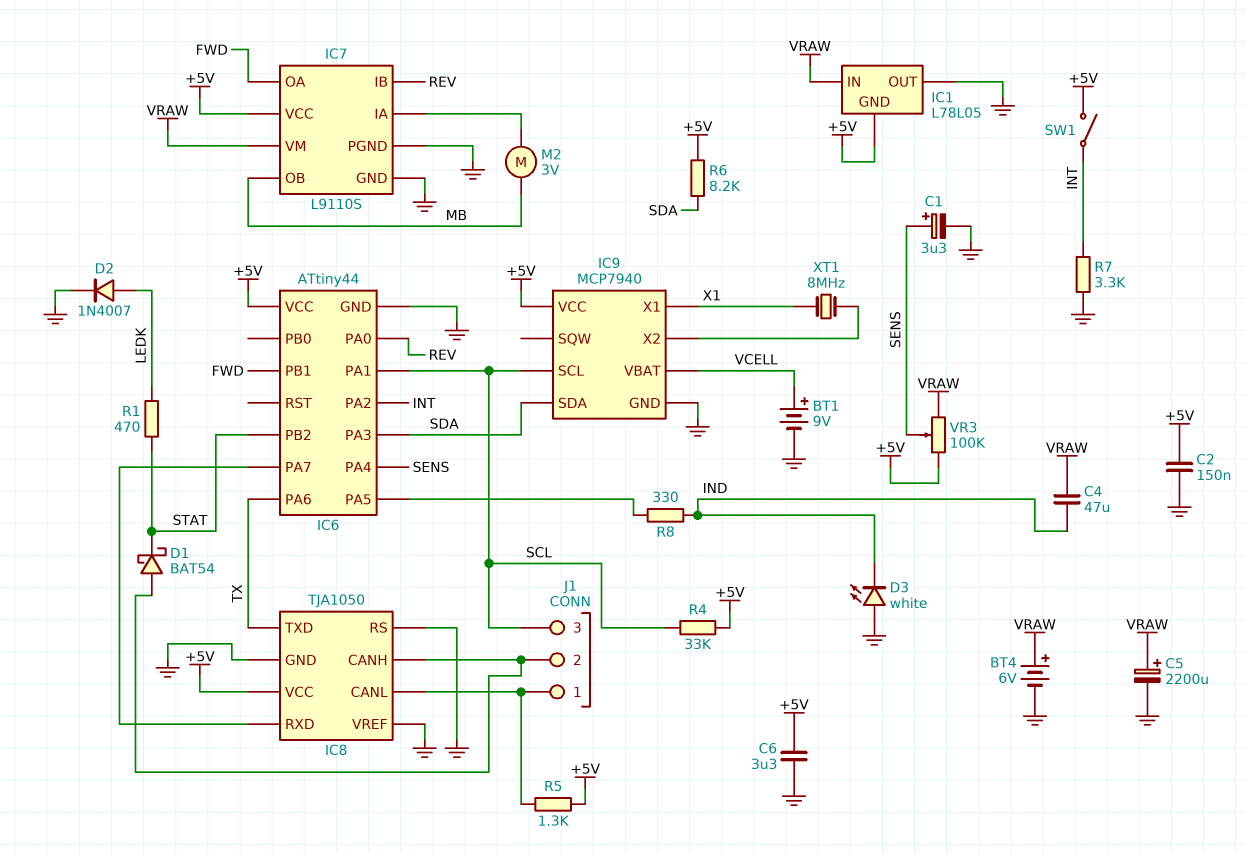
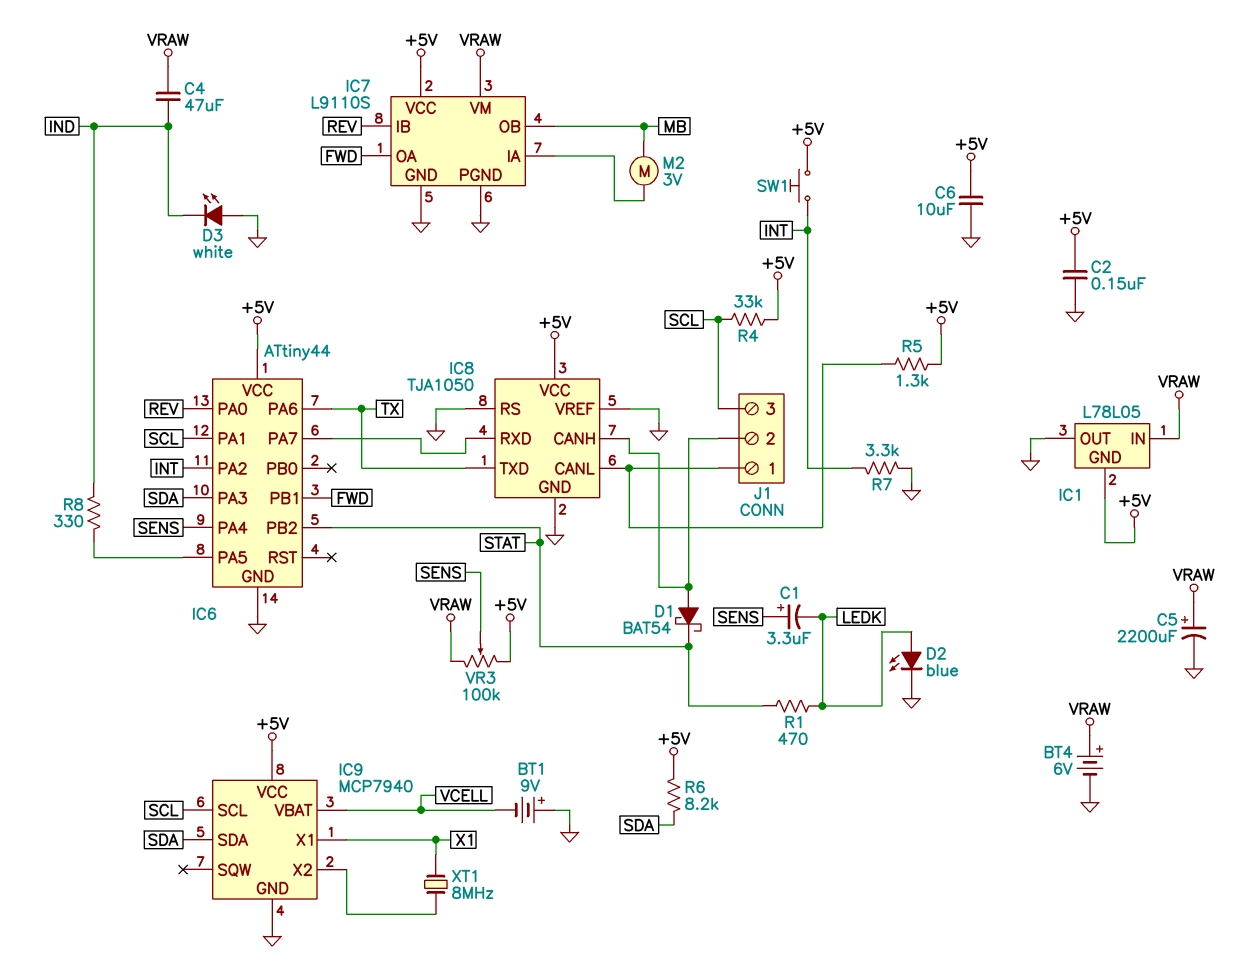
BT1: 9V (plus VCELL, minus GND) -> 9V (plus GND, minus VCELL)
C1: 3.3uF (plus SENS, minus GND) -> 3.3uF (plus SENS, minus LEDK)
C6: 3.3uF (+5V, GND) -> 10uF (+5V, GND)
D2: diode 1N4007 (A LEDK, K GND) -> LED blue (A LEDK, K GND)
SW1: switch (+5V, INT) -> button (+5V, INT)

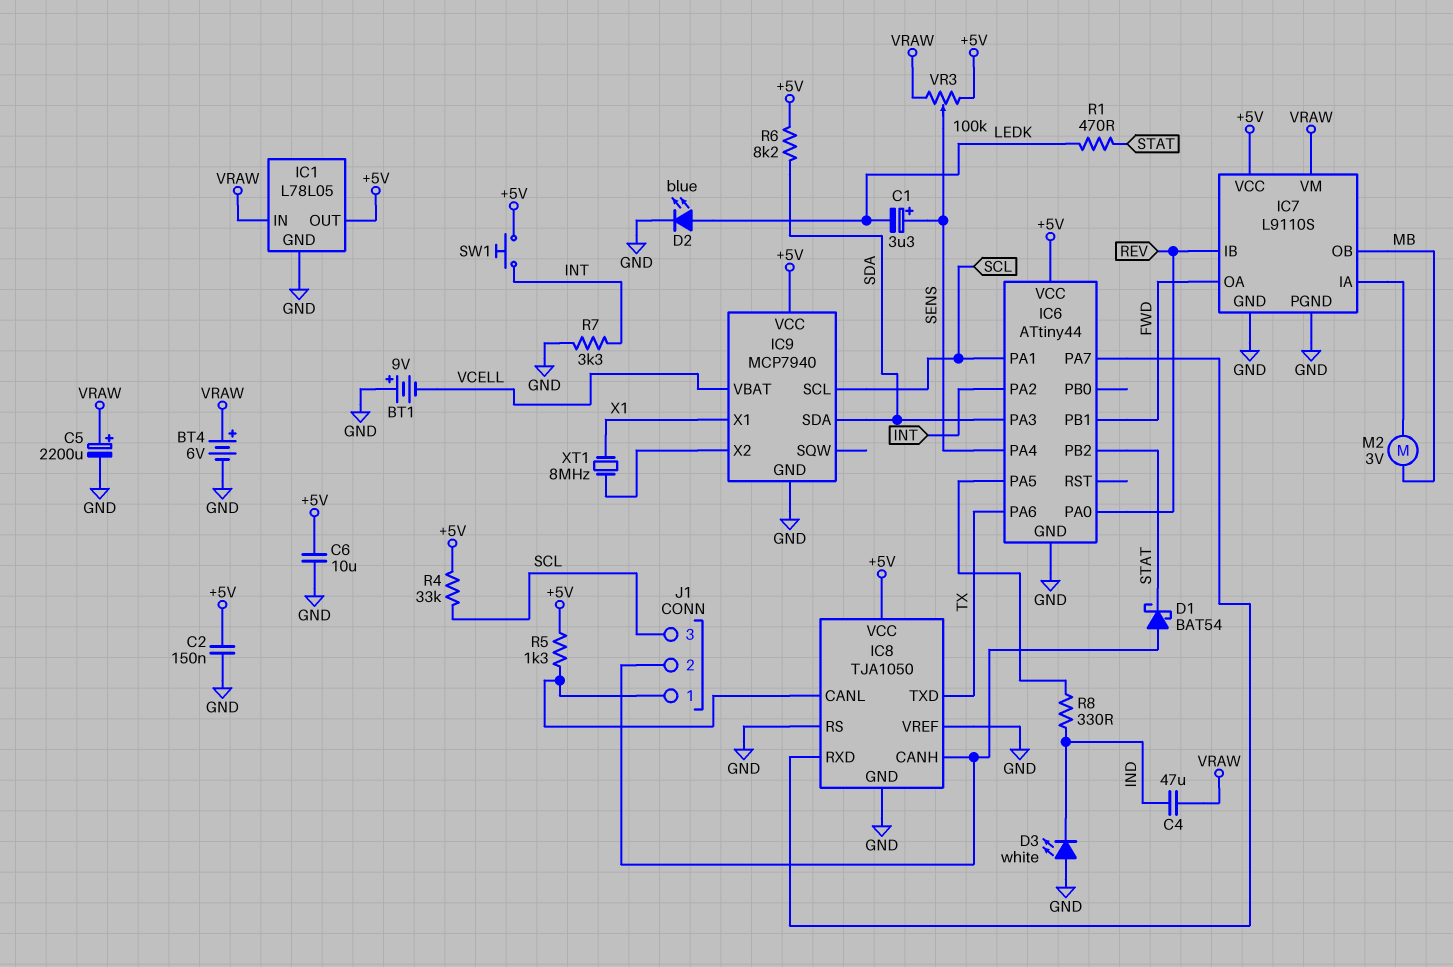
IC1 pin GND: +5V -> GND
IC1 pin OUT: GND -> +5V

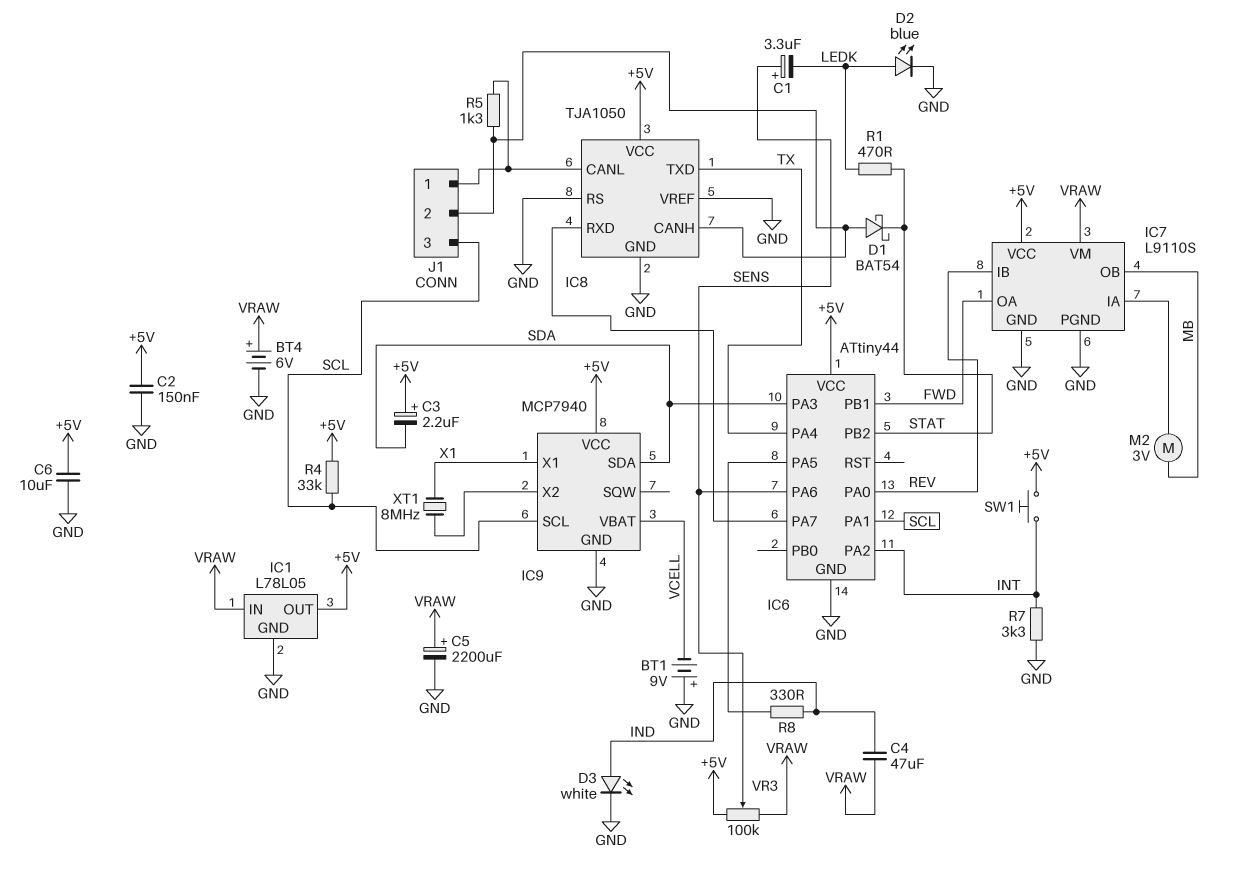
C3: none -> 2.2uF (plus +5V, minus SDA)
D3: LED white (A GND, K IND) -> LED white (A IND, K GND)
IC6 pin PA4: SENS -> TX
IC6 pin PA6: TX -> SENS
R5: 1.3k (+5V, IC8/CANL) -> 1.3k (IC8/CANH, IC8/CANL)
R6: 8.2k (+5V, SDA) -> none

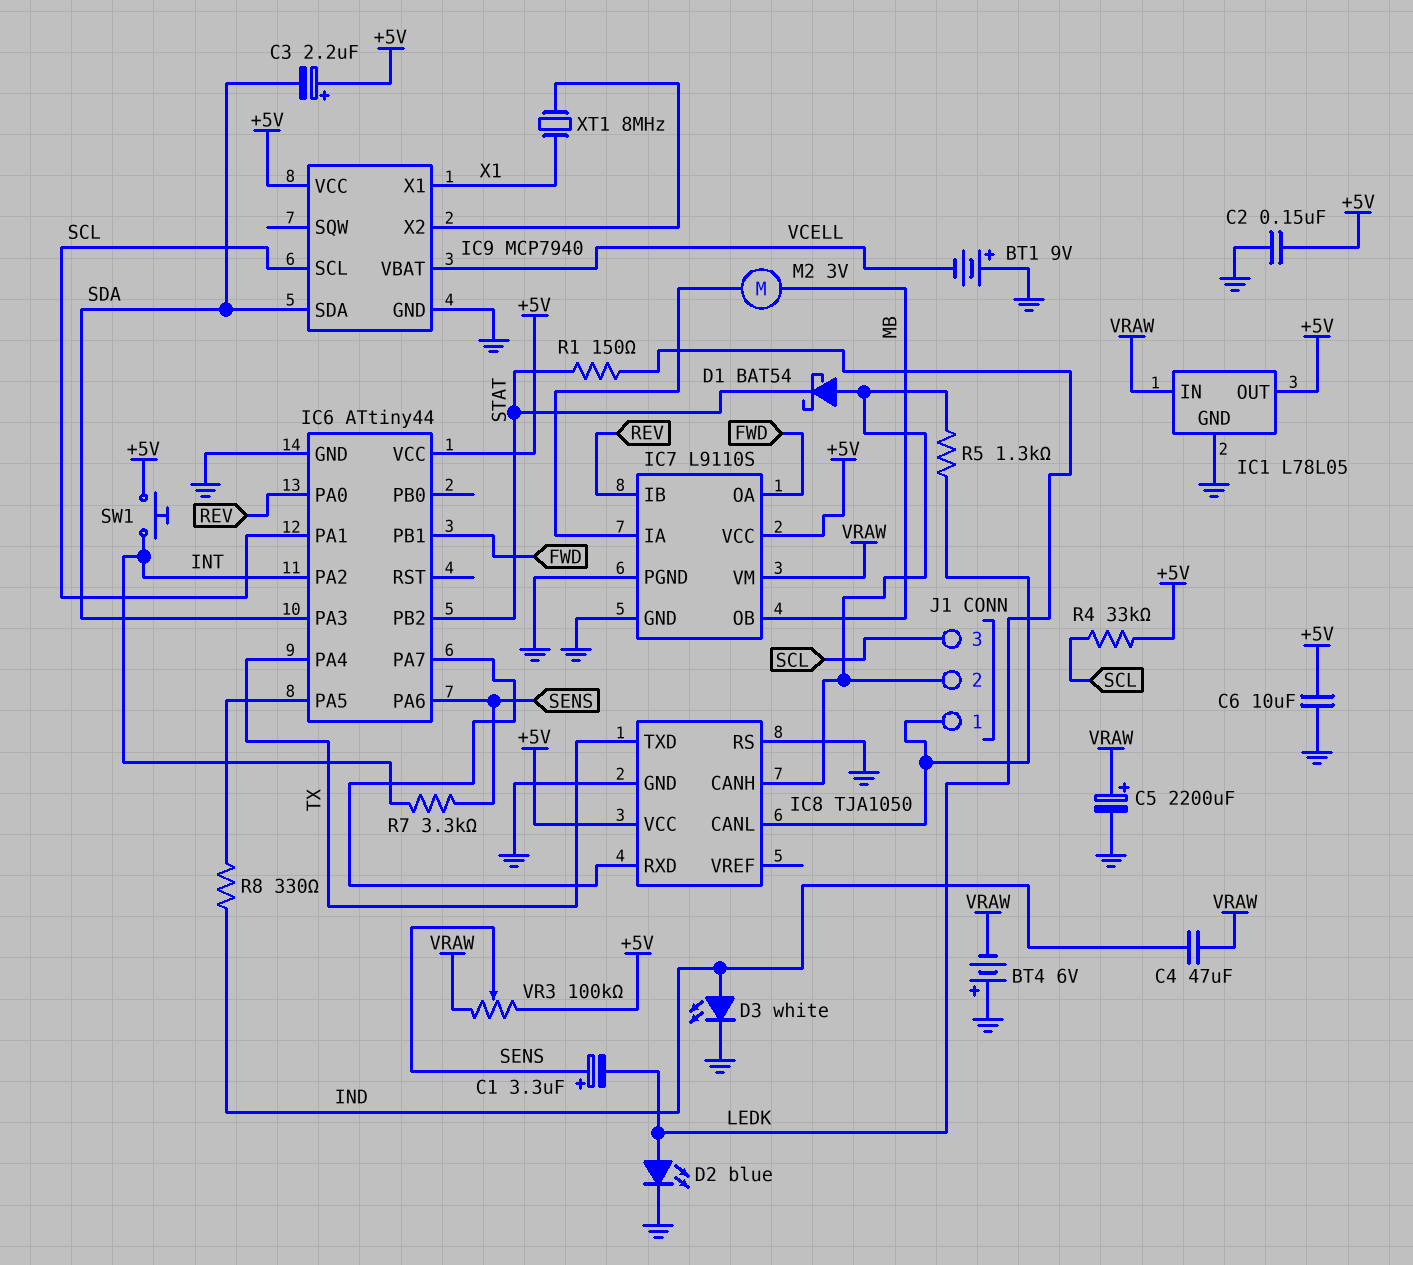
BT4: 6V (plus VRAW, minus GND) -> 6V (plus GND, minus VRAW)
IC8 pin VREF: GND -> none
R1: 470 (LEDK, STAT) -> 150 (LEDK, STAT)
R7: 3.3k (GND, INT) -> 3.3k (INT, SENS)

